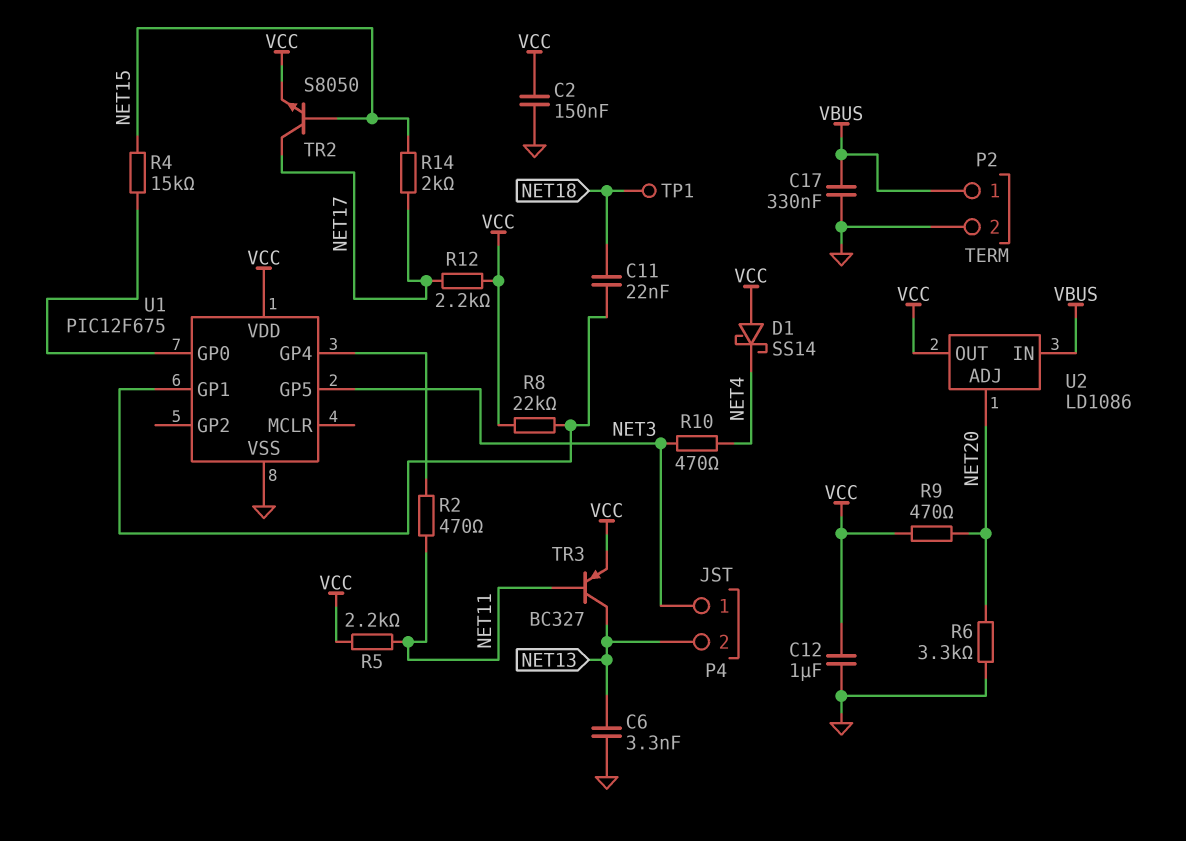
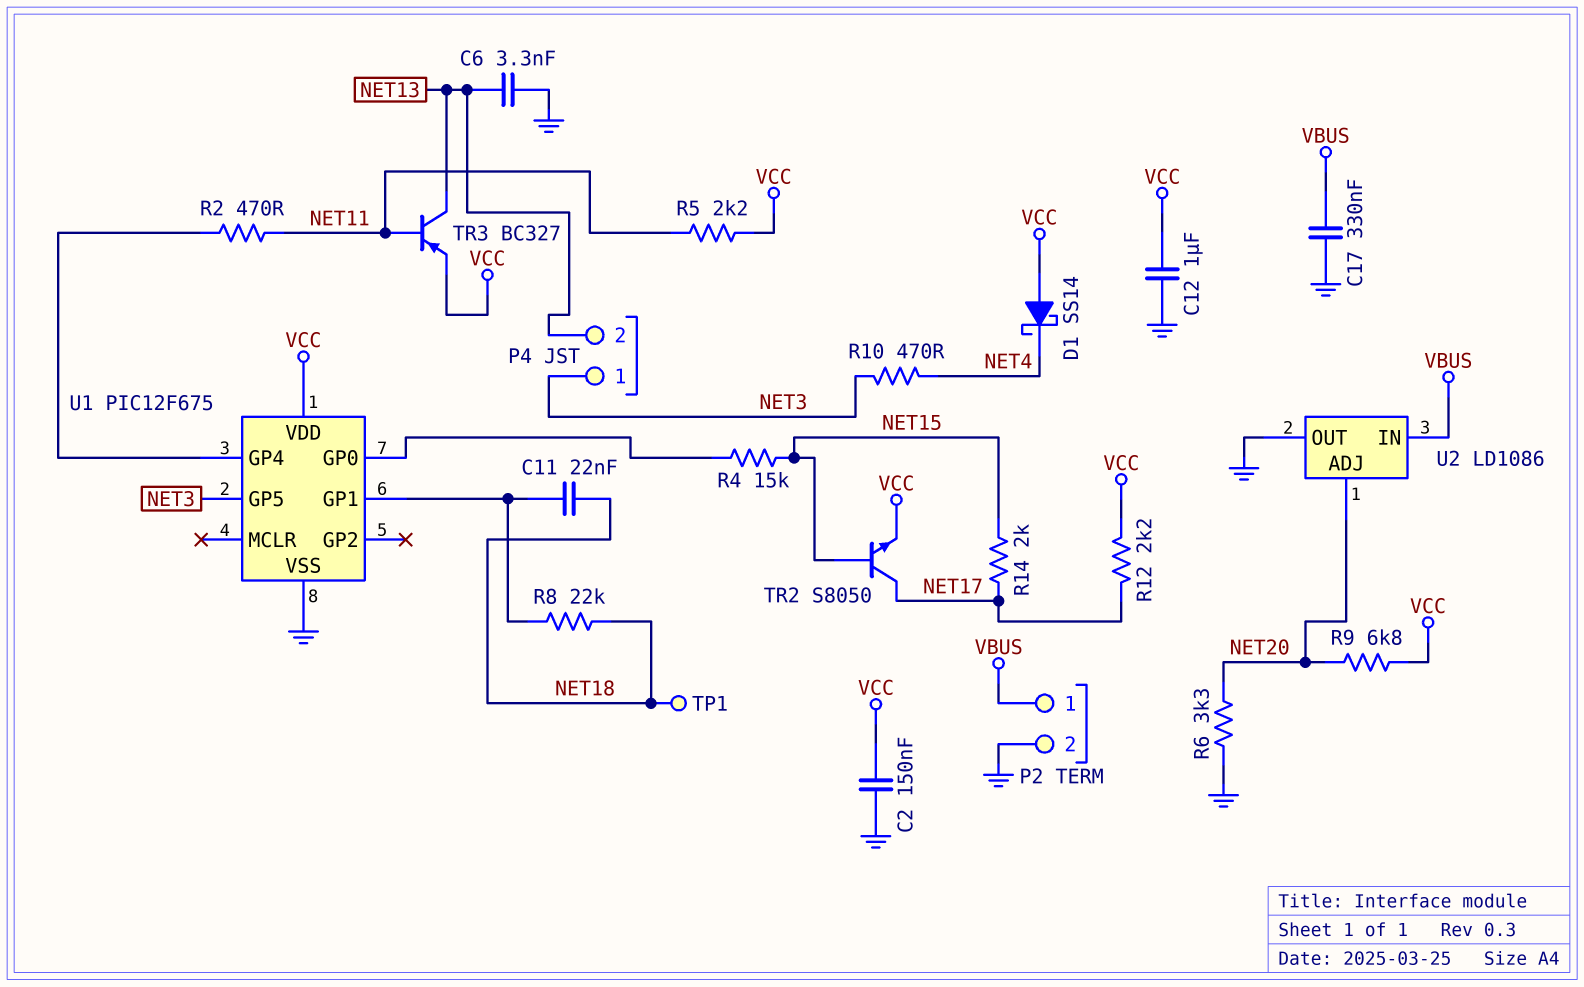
R8: 22k (U1/GP1, VCC) -> 22k (NET18, U1/GP1)
R9: 470 (NET20, VCC) -> 6.8k (NET20, VCC)
U2 pin OUT: VCC -> GND

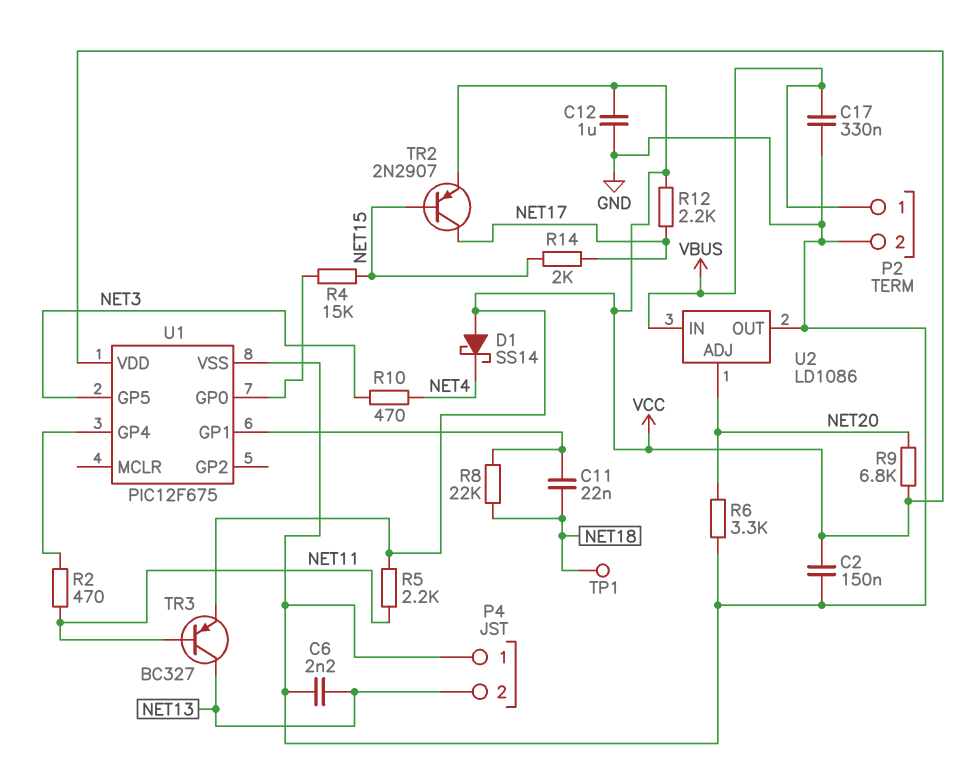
C6: 3.3nF (GND, NET13) -> 2.2nF (GND, NET13)
P4 pin 1: NET3 -> GND
TR2: NPN S8050 (B NET15, C NET17, E VCC) -> PNP 2N2907 (B NET15, C NET17, E VCC)

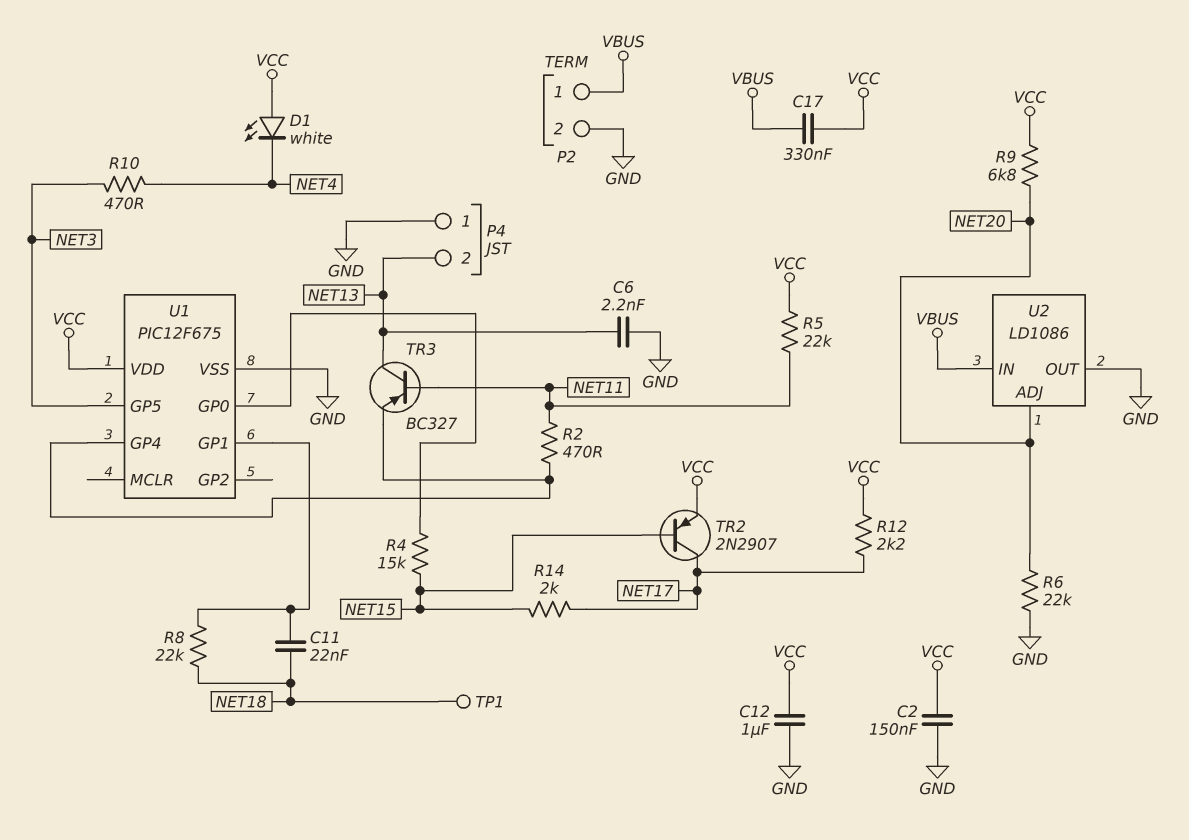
C17: 330nF (GND, VBUS) -> 330nF (VBUS, VCC)
D1: schottky SS14 (A VCC, K NET4) -> LED white (A VCC, K NET4)
R5: 2.2k (NET11, VCC) -> 22k (NET11, VCC)
R6: 3.3k (GND, NET20) -> 22k (GND, NET20)
TR3: PNP BC327 (B NET11, C NET13, E VCC) -> PNP BC327 (B NET11, C NET13, E U1/GP4)

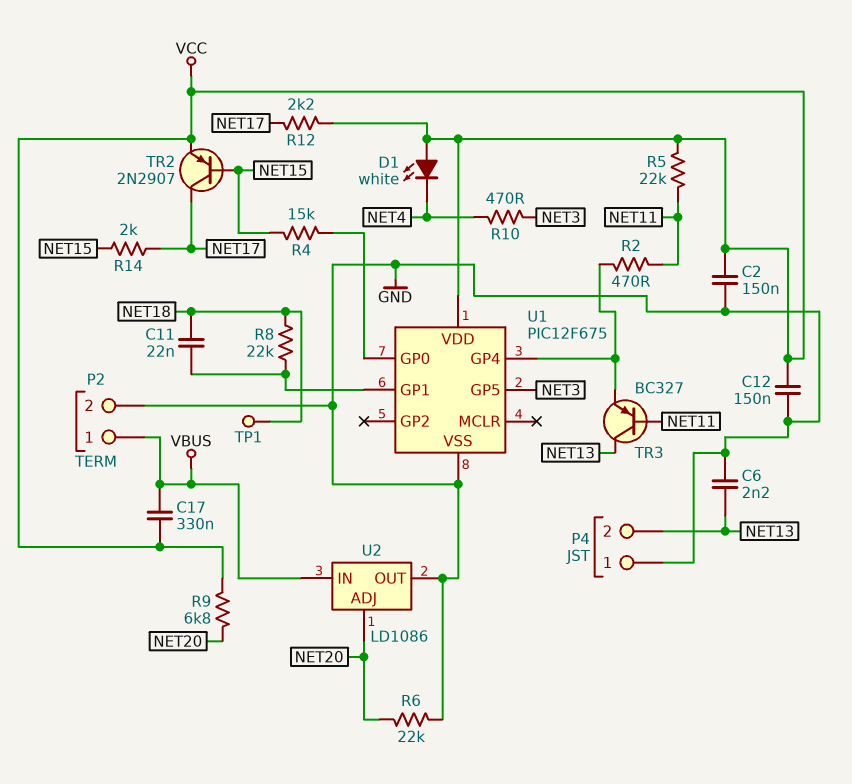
C12: 1uF (GND, VCC) -> 150nF (GND, VCC)

